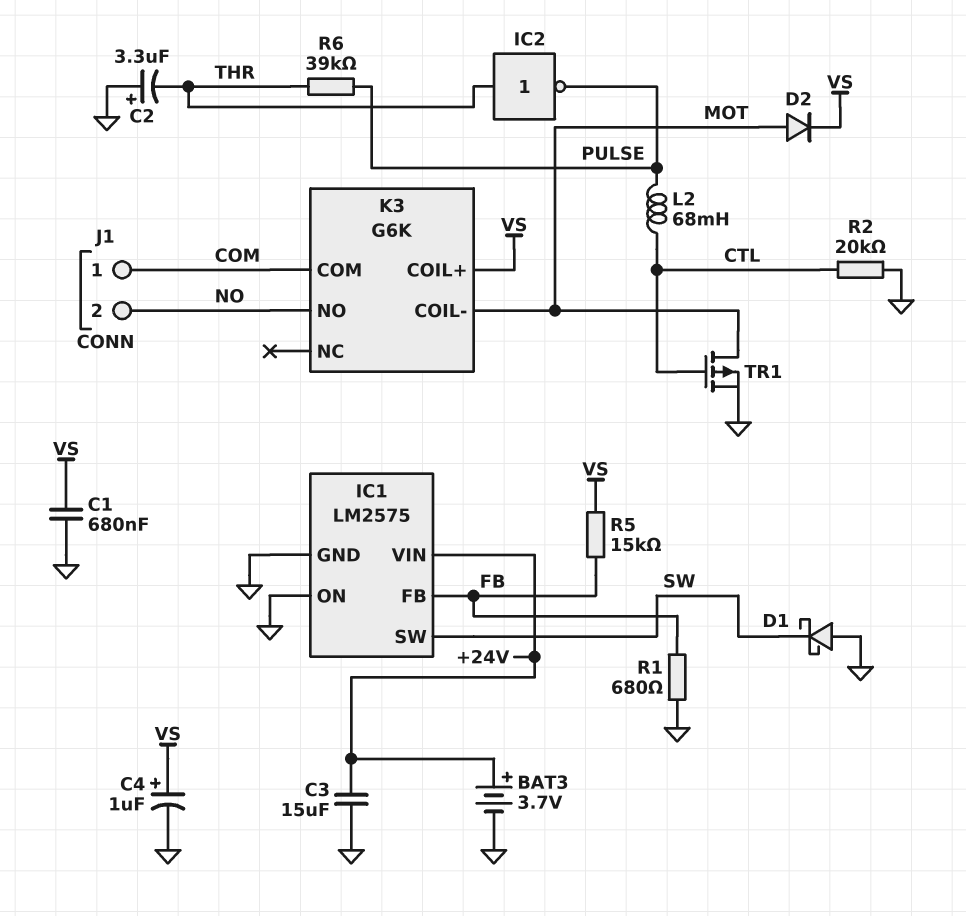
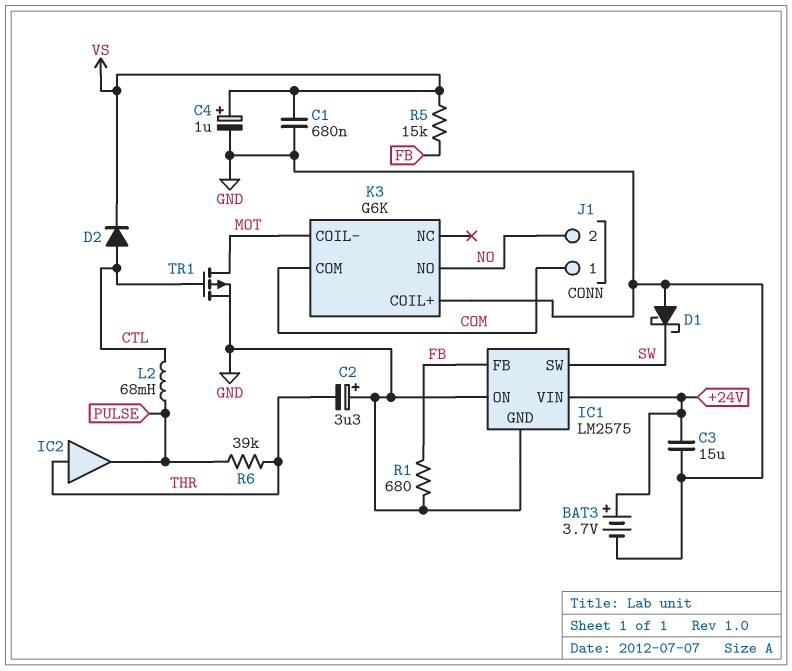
D2: diode (A MOT, K VS) -> diode (A CTL, K VS)
IC2: NOT (in THR, out PULSE) -> buffer (in THR, out PULSE)
K3 pin COIL+: VS -> GND
R2: 20k (CTL, GND) -> none

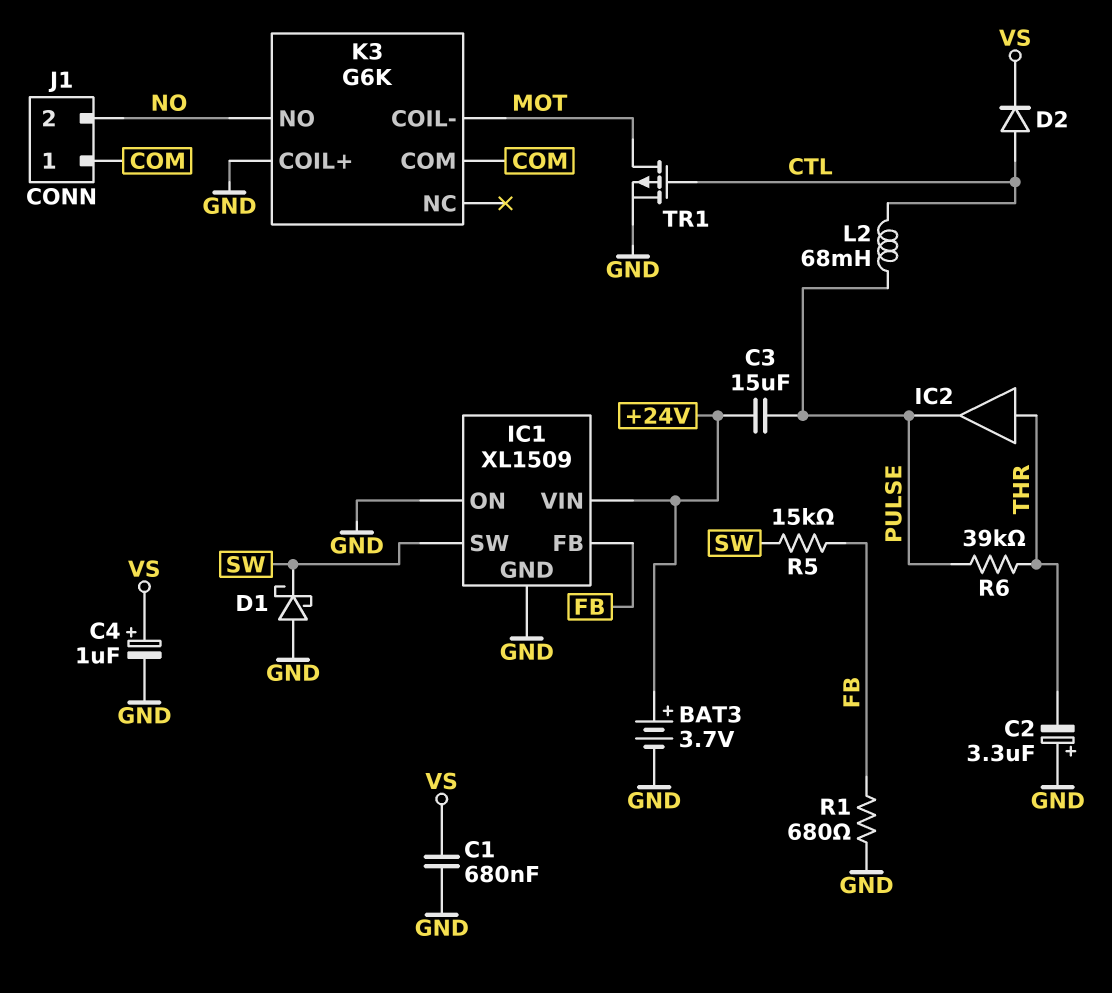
C3: 15uF (+24V, GND) -> 15uF (+24V, PULSE)
IC1: LM2575 -> XL1509
R5: 15k (FB, VS) -> 15k (FB, SW)

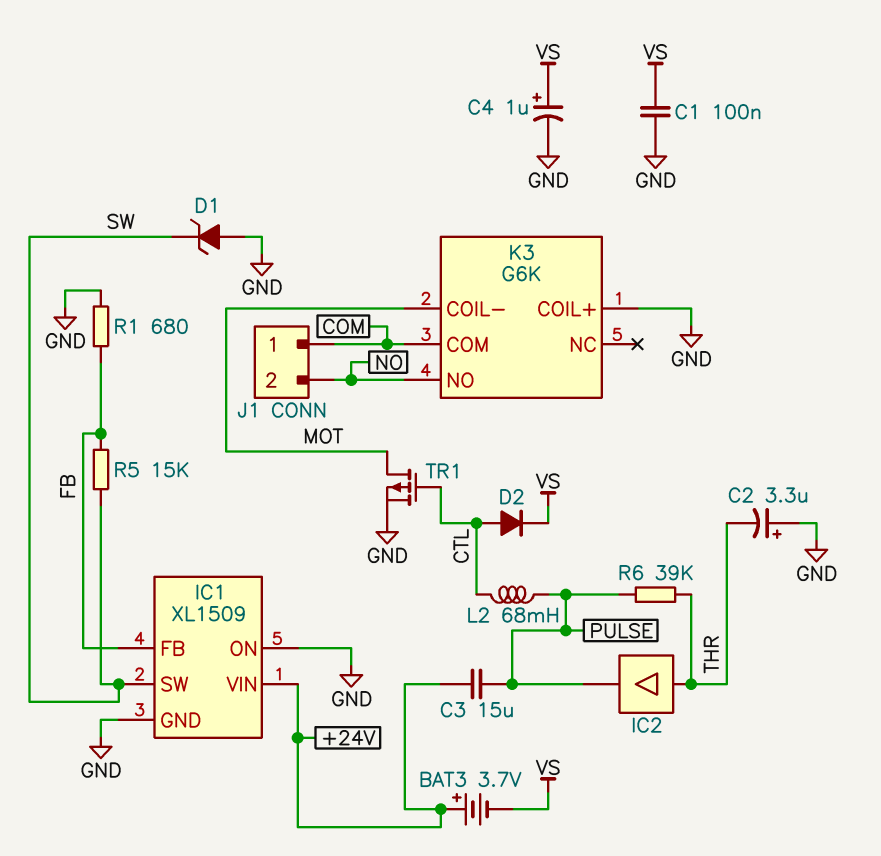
BAT3: 3.7V (plus +24V, minus GND) -> 3.7V (plus +24V, minus VS)
C1: 680nF (GND, VS) -> 100nF (GND, VS)
D1: schottky (A GND, K SW) -> zener (A GND, K SW)

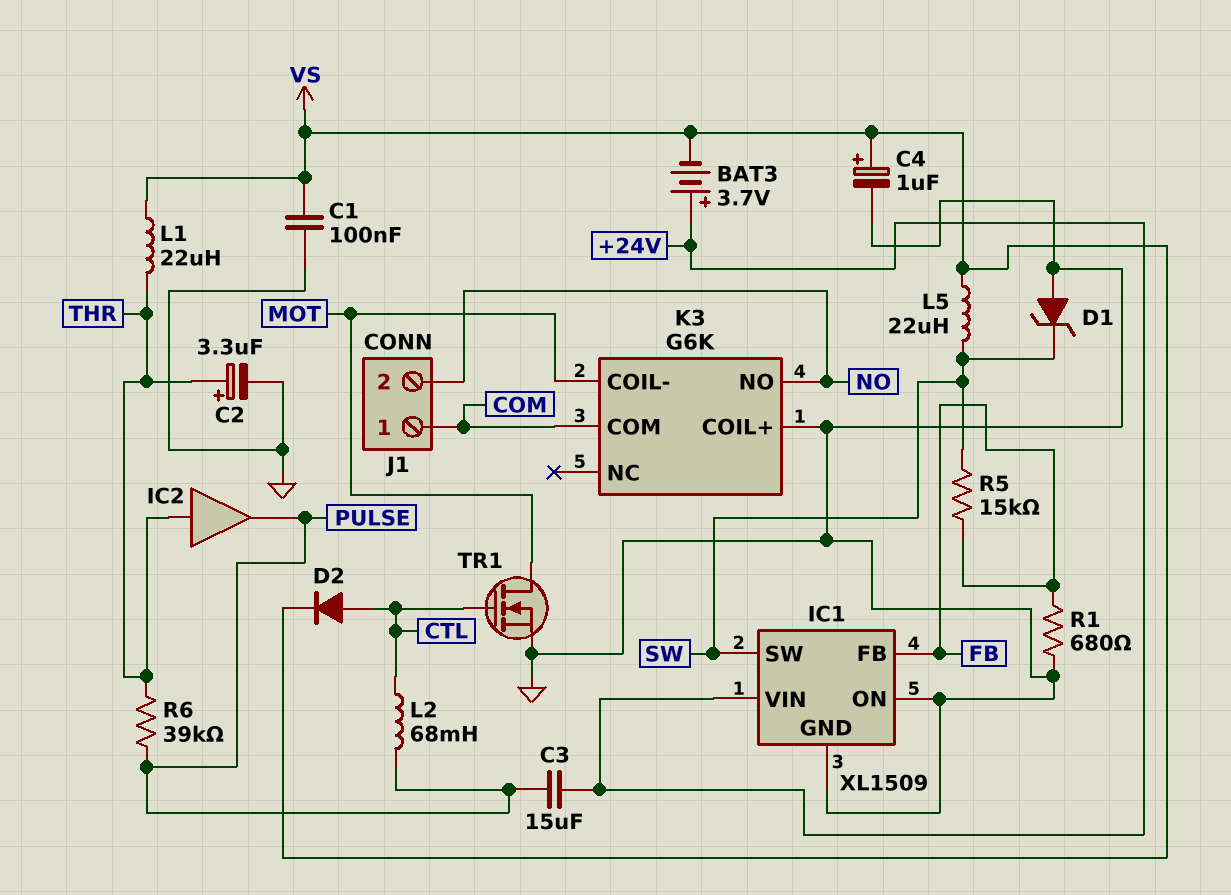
C2: 3.3uF (plus GND, minus THR) -> 3.3uF (plus THR, minus GND)
L1: none -> 22uH (THR, VS)
L5: none -> 22uH (SW, VS)
TR1: PMOS (G CTL, D MOT, S GND) -> NMOS (G CTL, D MOT, S GND)

